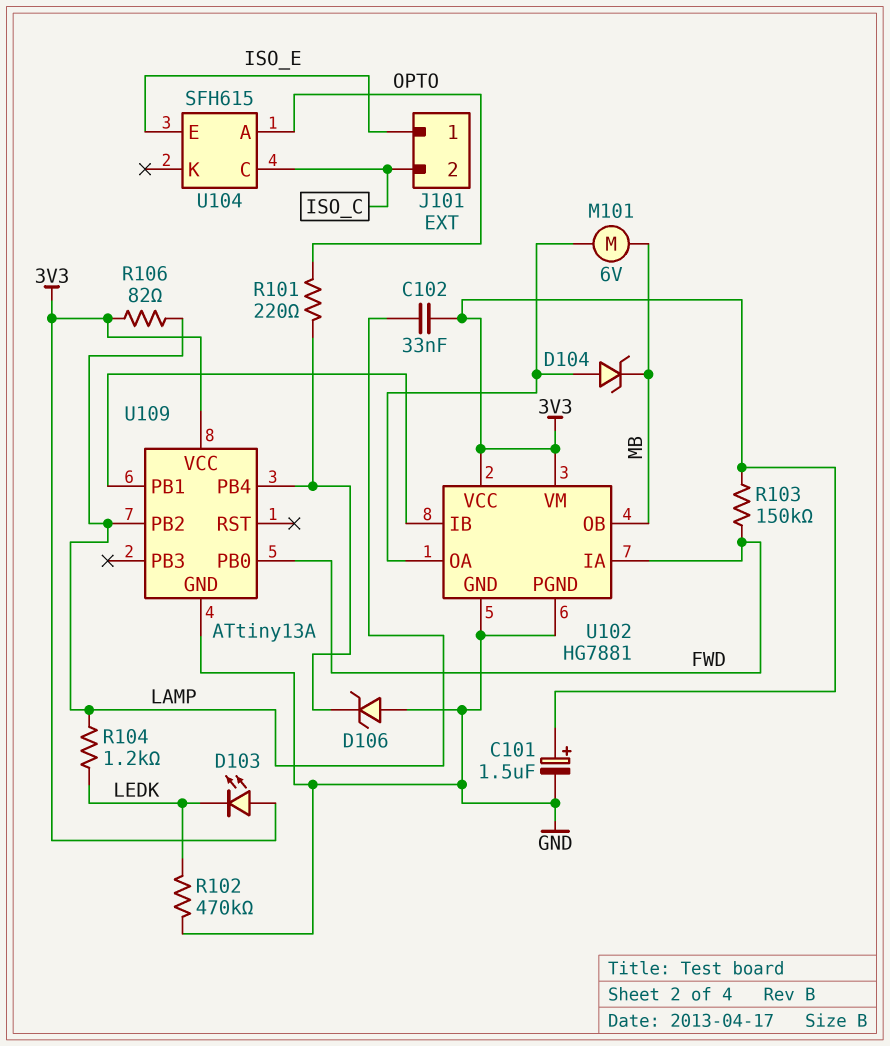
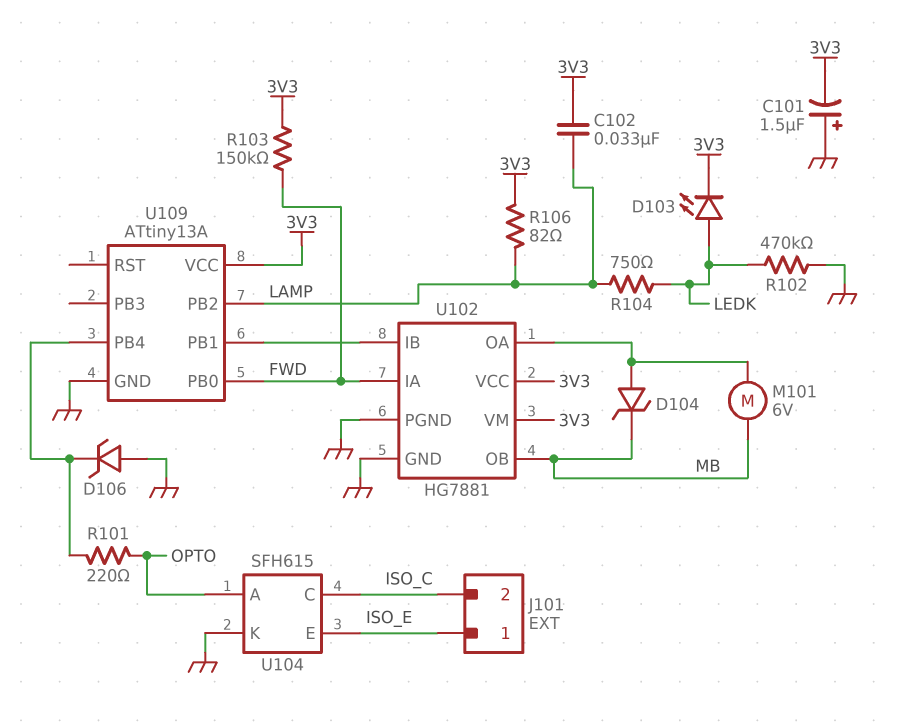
C101: 1.5uF (plus 3V3, minus GND) -> 1.5uF (plus GND, minus 3V3)
D103: LED (A 3V3, K LEDK) -> LED (A LEDK, K 3V3)
R104: 1.2k (LAMP, LEDK) -> 750 (LAMP, LEDK)
U104 pin K: none -> GND

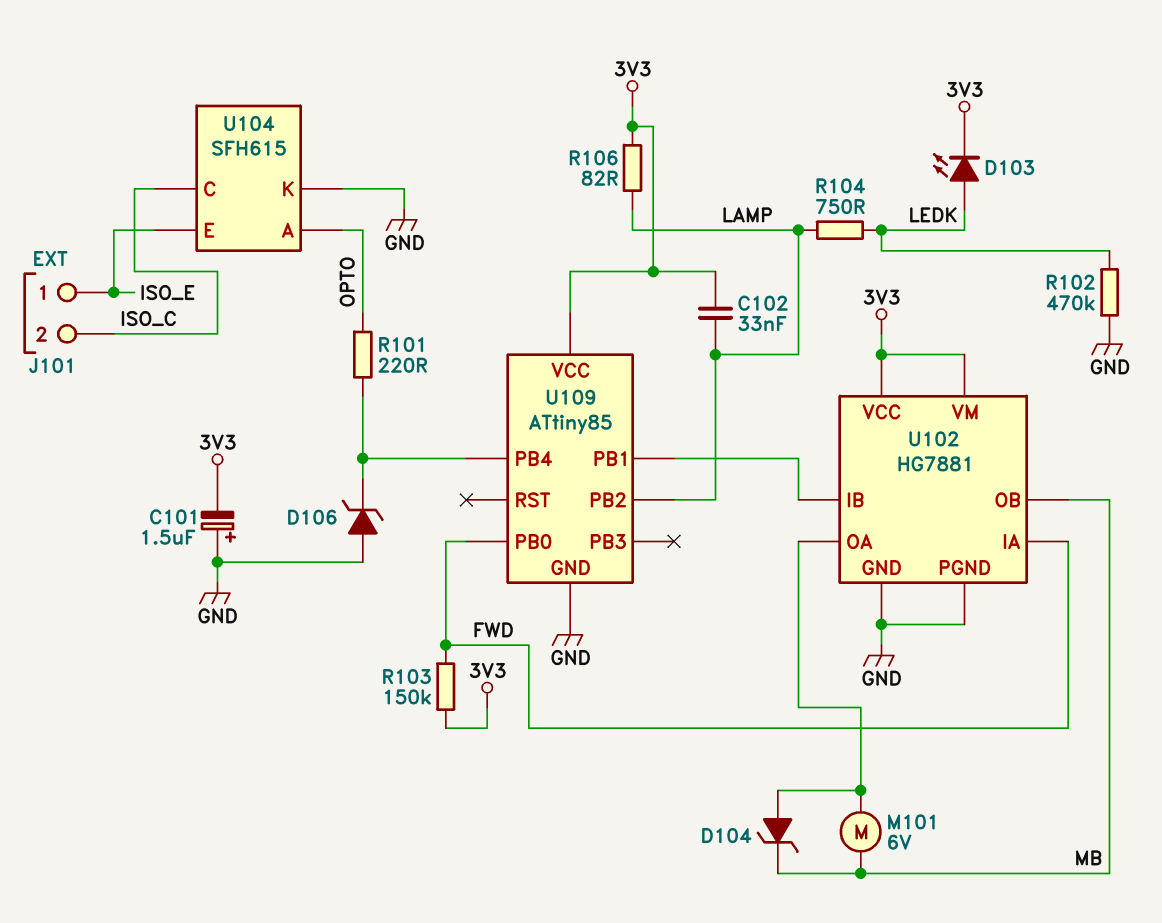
U109: ATtiny13A -> ATtiny85

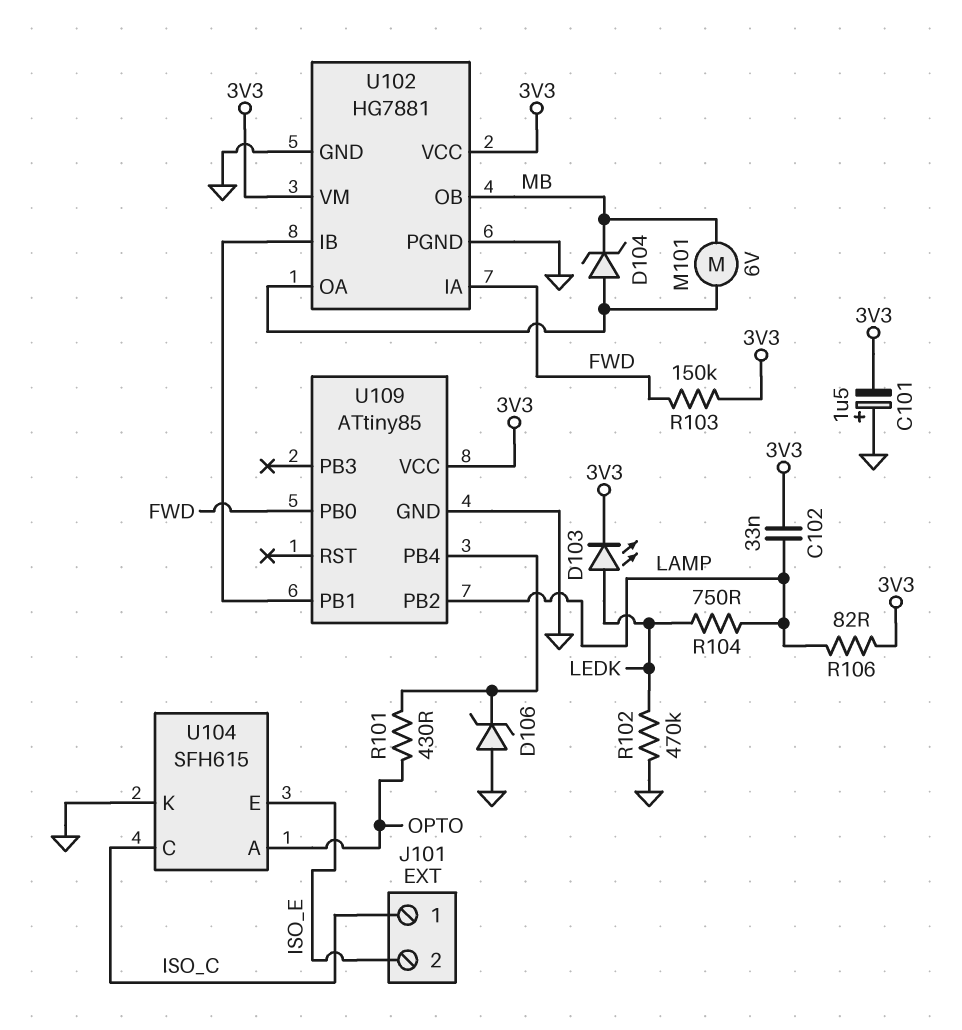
J101 pin 1: ISO_E -> ISO_C
J101 pin 2: ISO_C -> ISO_E
R101: 220 (OPTO, U109/PB4) -> 430 (OPTO, U109/PB4)

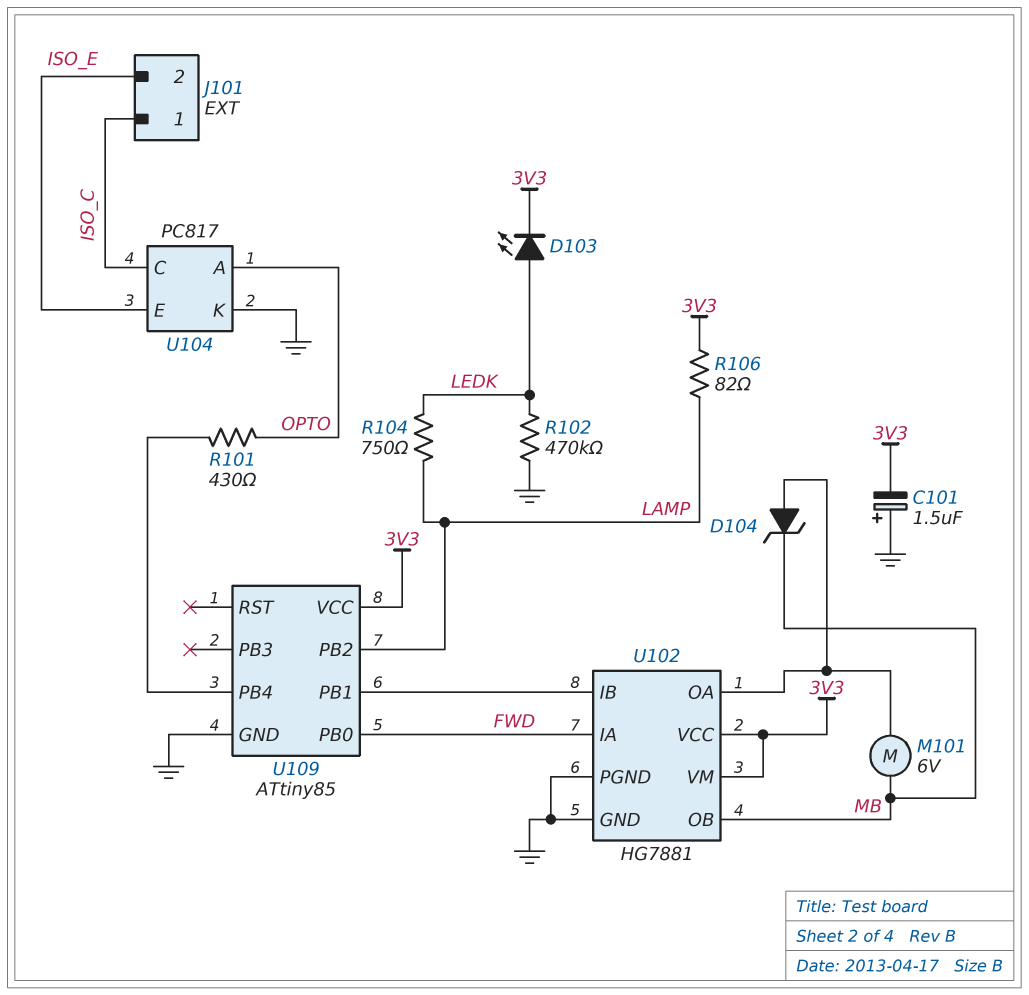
C102: 33nF (3V3, LAMP) -> none
D106: zener (A GND, K U109/PB4) -> none
R103: 150k (3V3, FWD) -> none
U104: SFH615 -> PC817

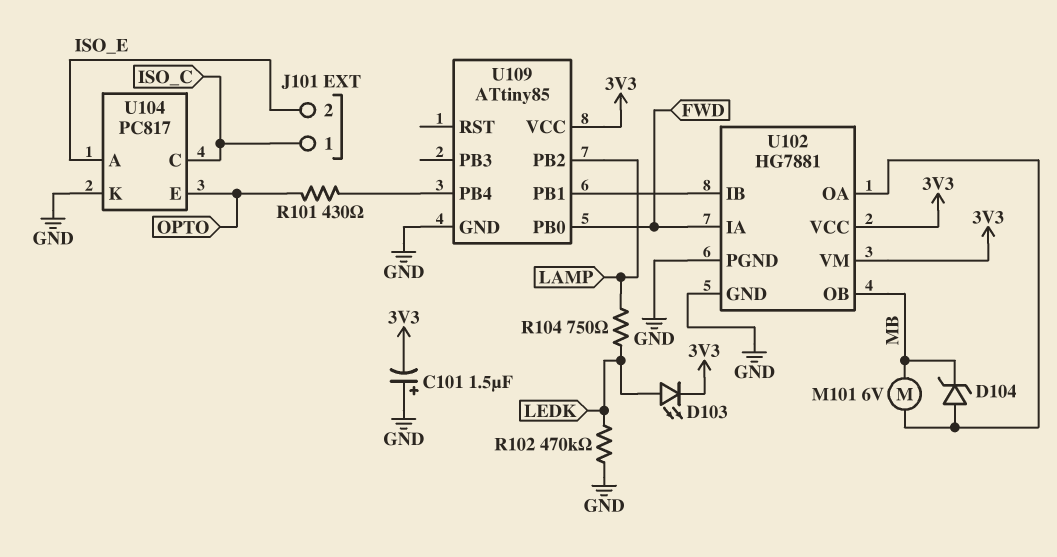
R106: 82 (3V3, LAMP) -> none
U104 pin A: OPTO -> ISO_E
U104 pin E: ISO_E -> OPTO

